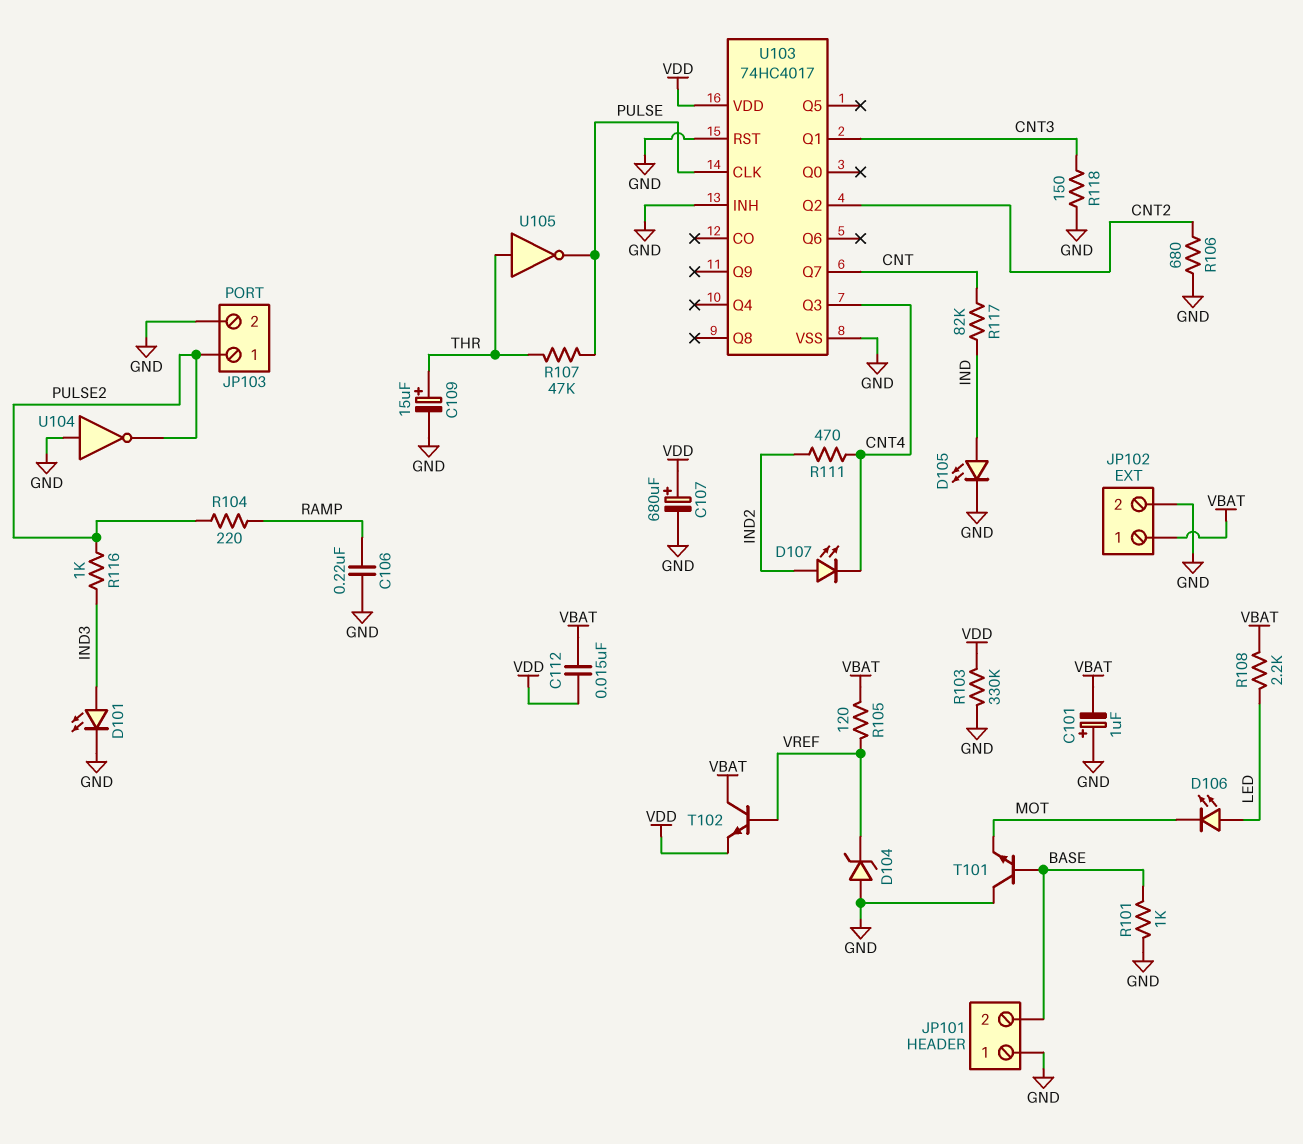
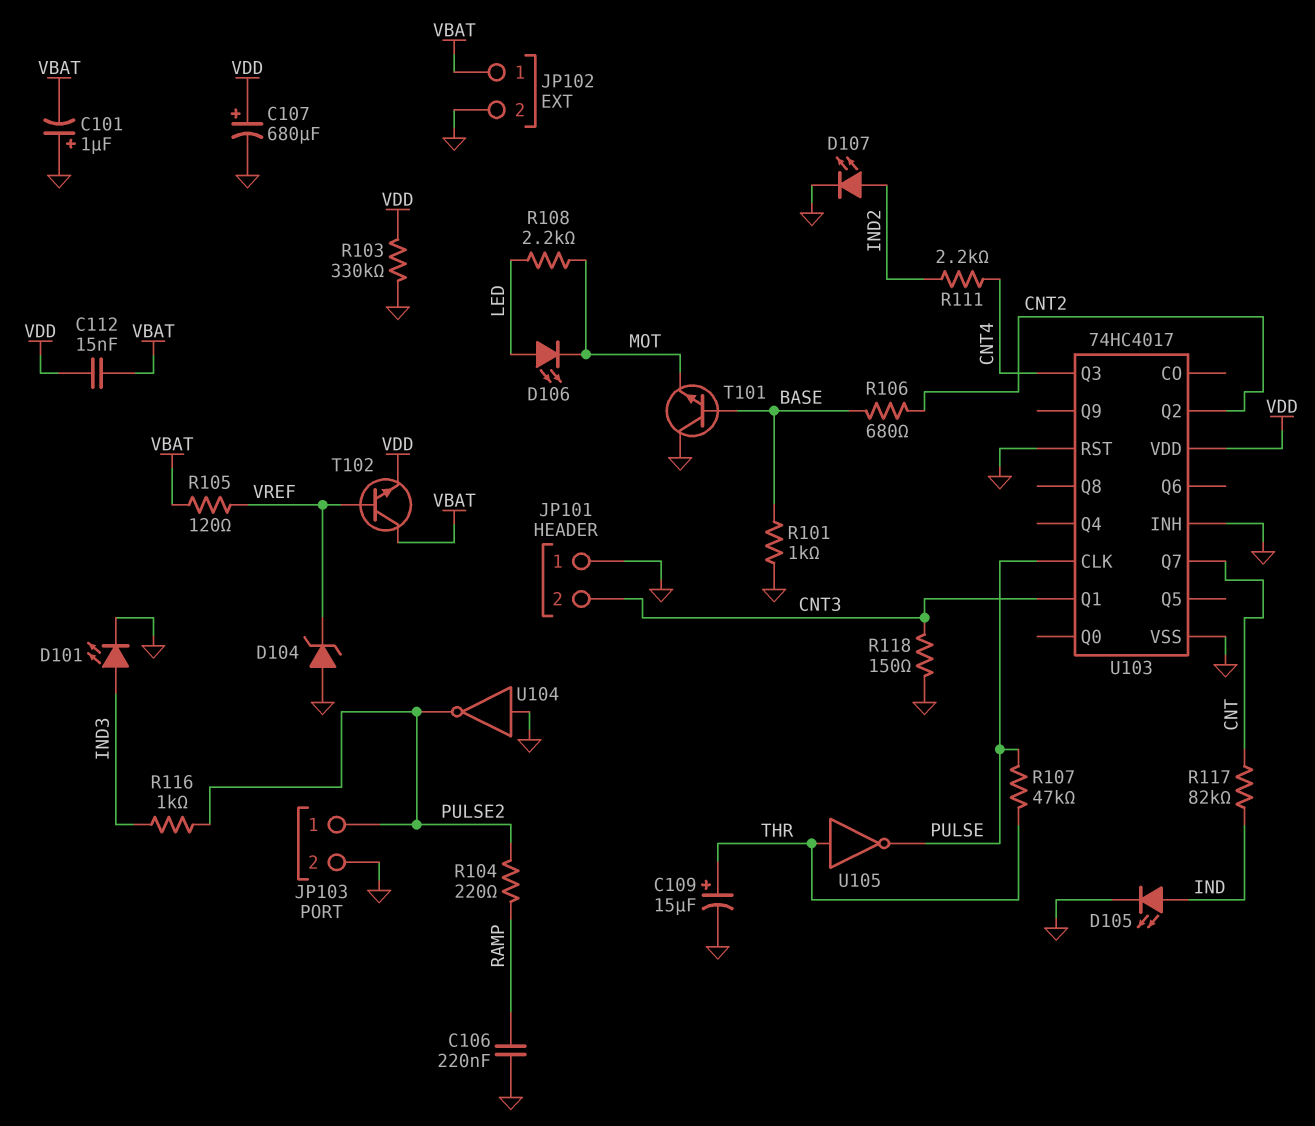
D107: LED (A IND2, K CNT4) -> LED (A IND2, K GND)
JP101 pin 2: BASE -> CNT3
R106: 680 (CNT2, GND) -> 680 (BASE, CNT2)
R108: 2.2k (LED, VBAT) -> 2.2k (LED, MOT)
R111: 470 (CNT4, IND2) -> 2.2k (CNT4, IND2)

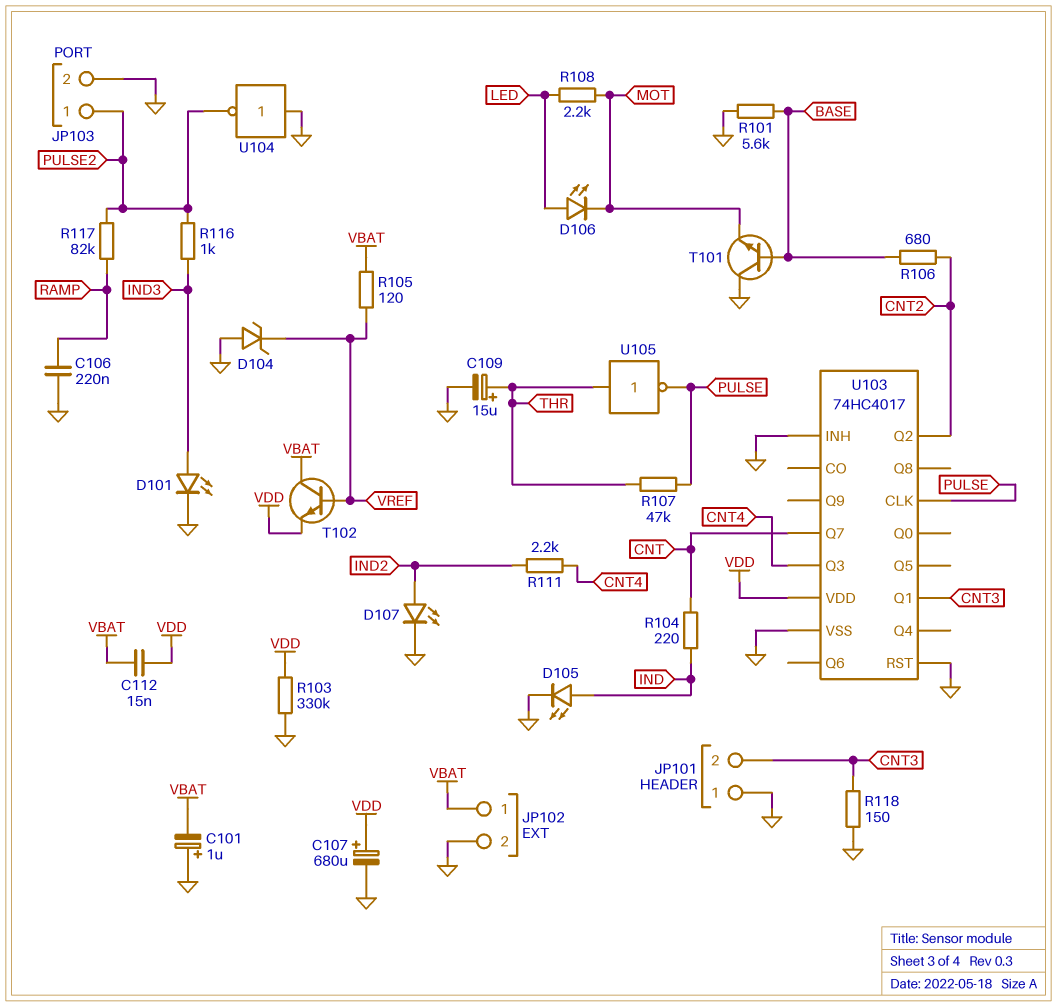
R101: 1k (BASE, GND) -> 5.6k (BASE, GND)
R104: 220 (PULSE2, RAMP) -> 220 (CNT, IND)
R117: 82k (CNT, IND) -> 82k (PULSE2, RAMP)

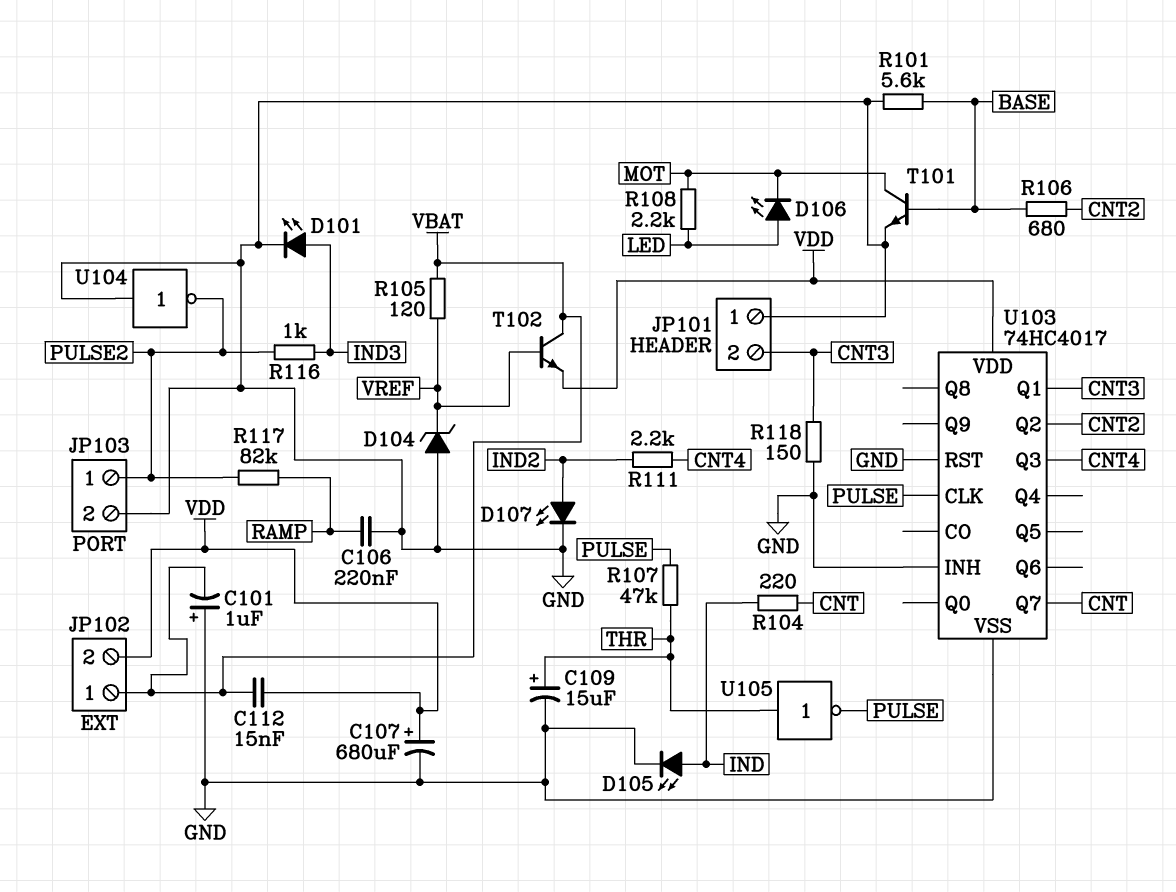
JP102 pin 2: GND -> VDD
R103: 330k (GND, VDD) -> none
T101: NPN (B BASE, C GND, E MOT) -> NPN (B BASE, C MOT, E GND)

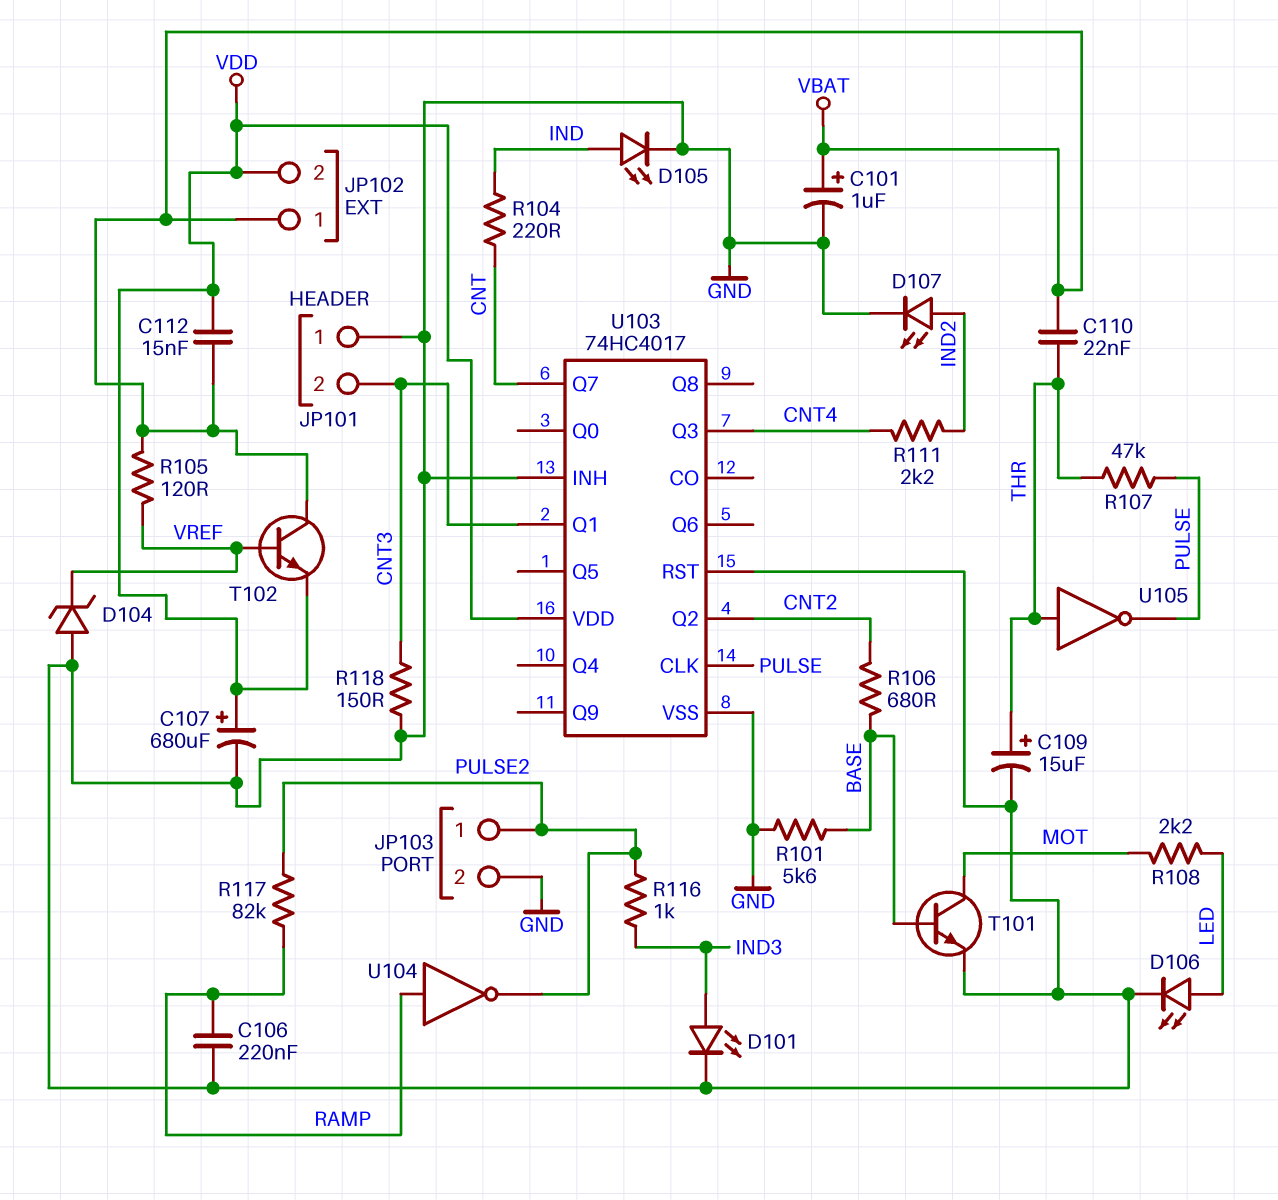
C101: 1uF (plus GND, minus VBAT) -> 1uF (plus VBAT, minus GND)
C110: none -> 22nF (THR, VBAT)
D106: LED (A LED, K MOT) -> LED (A LED, K GND)
U104: NOT (in GND, out PULSE2) -> NOT (in RAMP, out PULSE2)

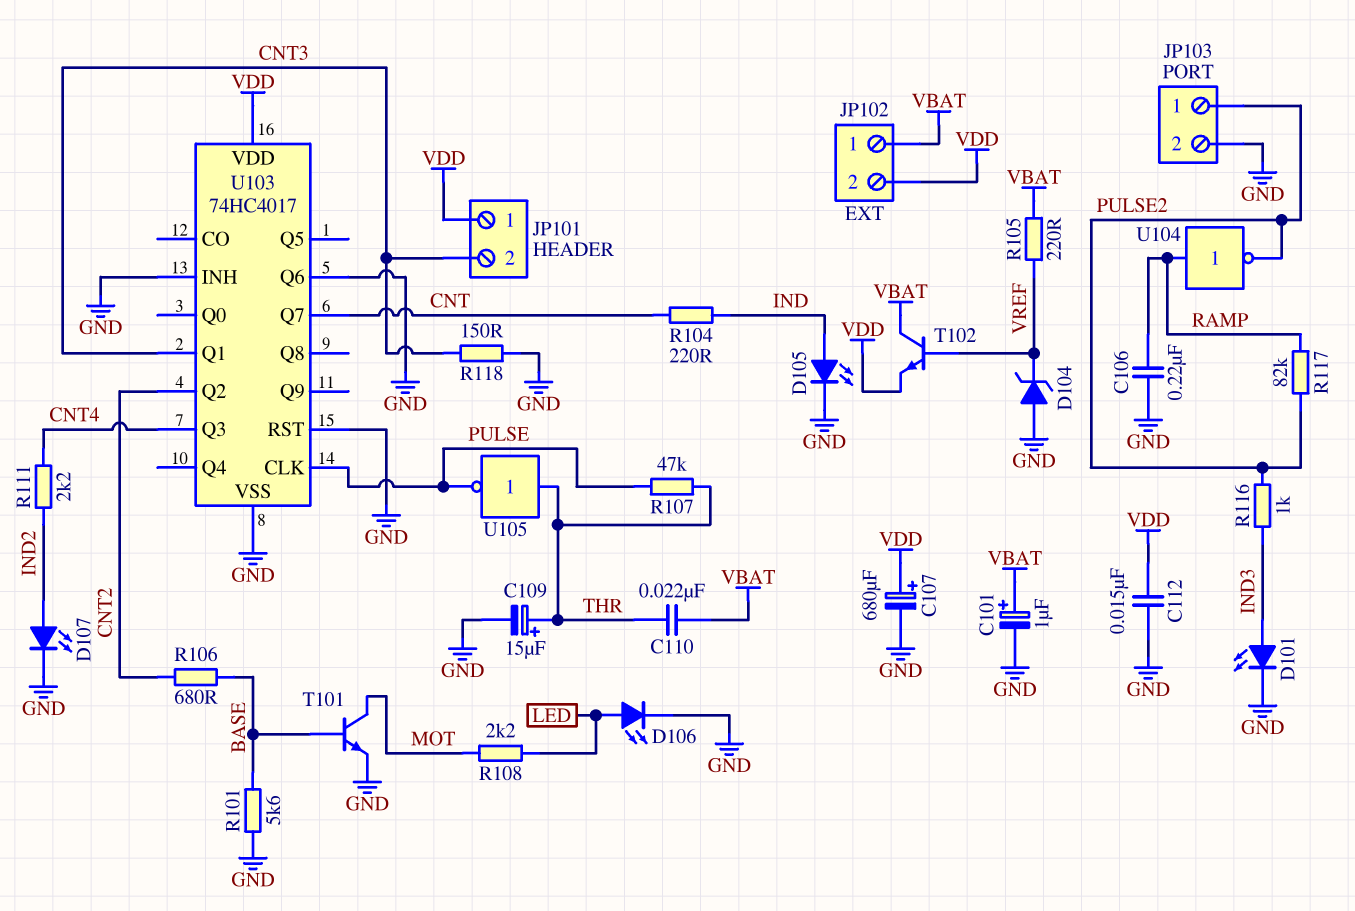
C112: 15nF (VBAT, VDD) -> 15nF (GND, VDD)
JP101 pin 1: GND -> VDD
R105: 120 (VBAT, VREF) -> 220 (VBAT, VREF)
U103 pin Q6: none -> GND

